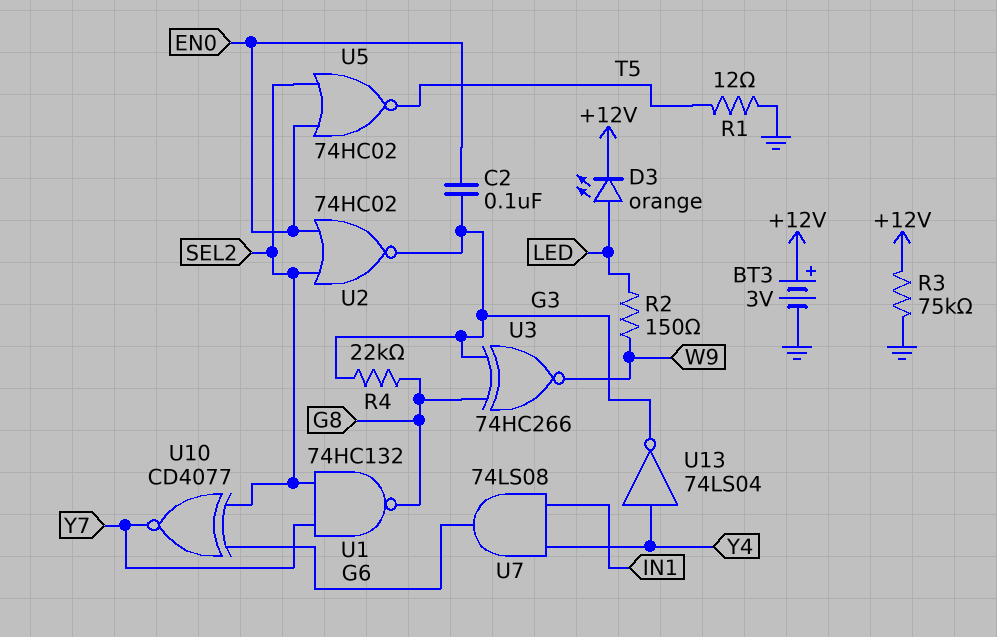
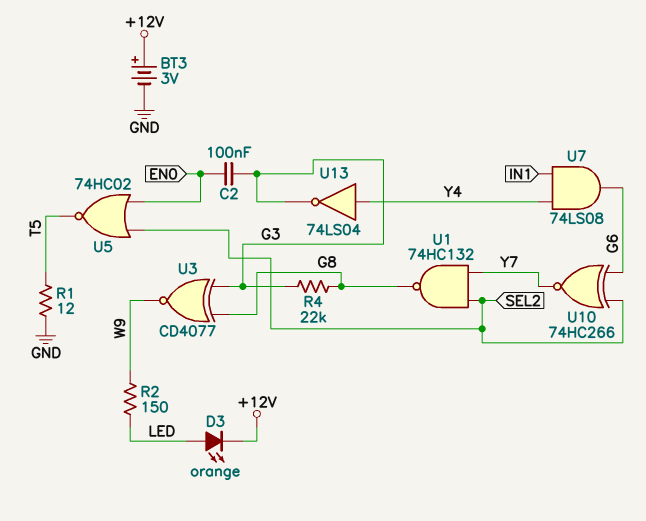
R3: 75k (+12V, GND) -> none
U2: NOR 74HC02 (in EN0, in SEL2, out G3) -> none
U3: XNOR 74HC266 (in G3, in G8, out W9) -> XNOR CD4077 (in G3, in G8, out W9)
U10: XNOR CD4077 (in G6, in SEL2, out Y7) -> XNOR 74HC266 (in G6, in SEL2, out Y7)

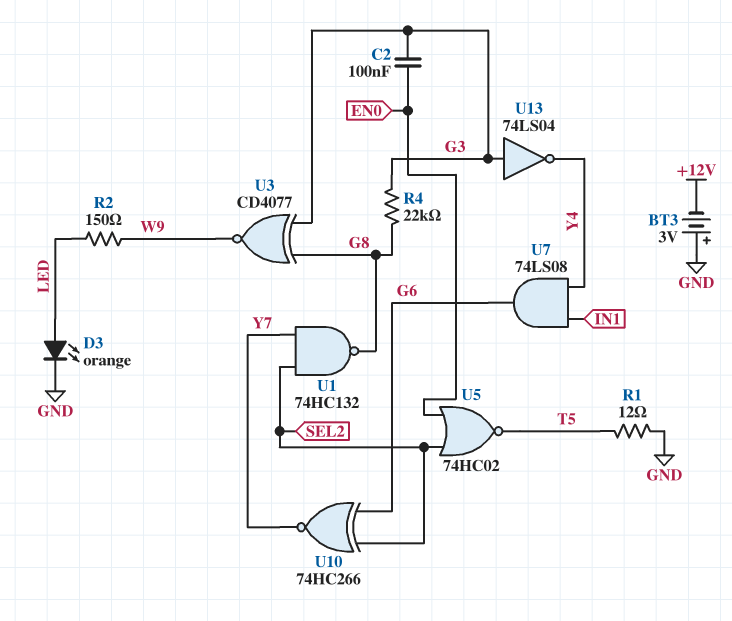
BT3: 3V (plus +12V, minus GND) -> 3V (plus GND, minus +12V)
D3: LED orange (A LED, K +12V) -> LED orange (A LED, K GND)
U13: NOT 74LS04 (in Y4, out G3) -> NOT 74LS04 (in G3, out Y4)

